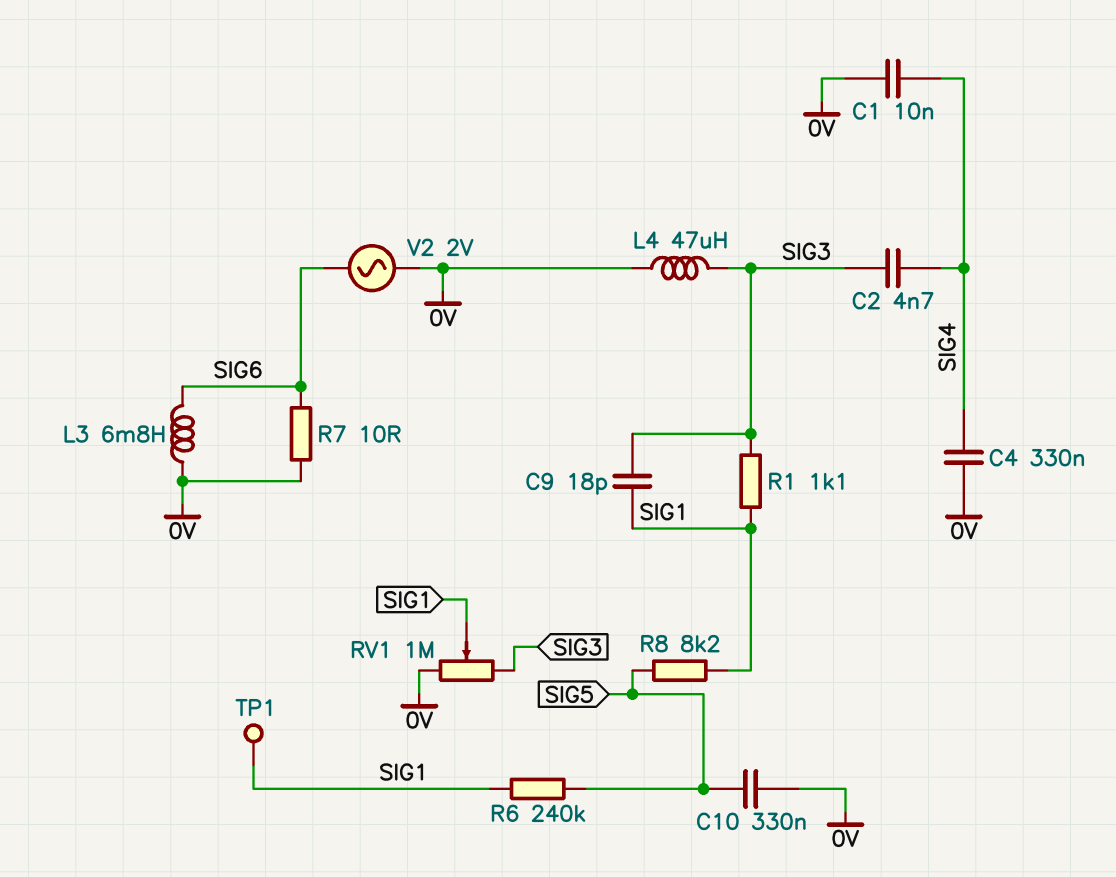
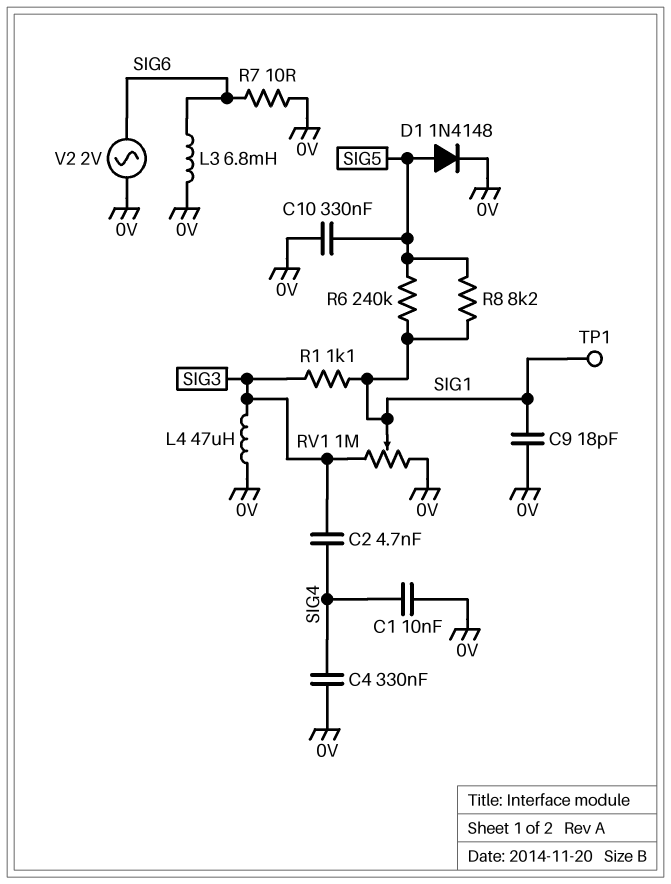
C9: 18pF (SIG1, SIG3) -> 18pF (0V, SIG1)
D1: none -> diode 1N4148 (A SIG5, K 0V)

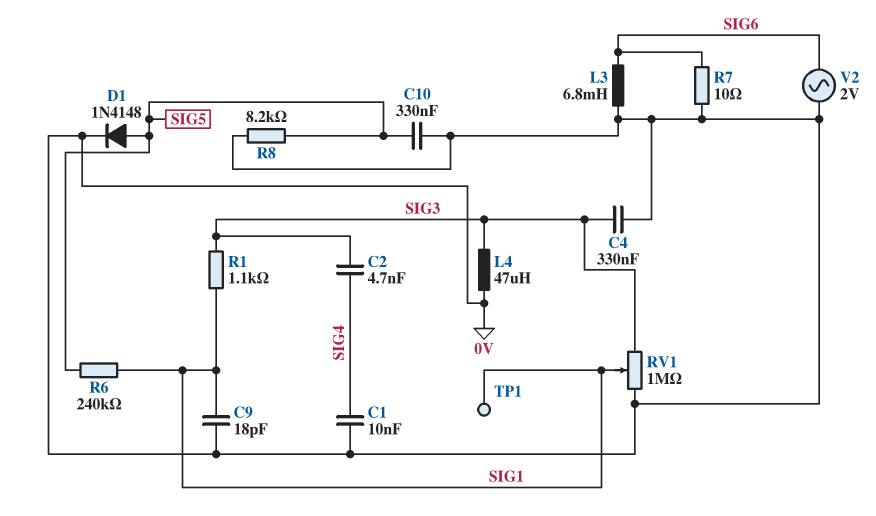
C4: 330nF (0V, SIG4) -> 330nF (0V, SIG3)
R8: 8.2k (SIG1, SIG5) -> 8.2k (0V, SIG5)

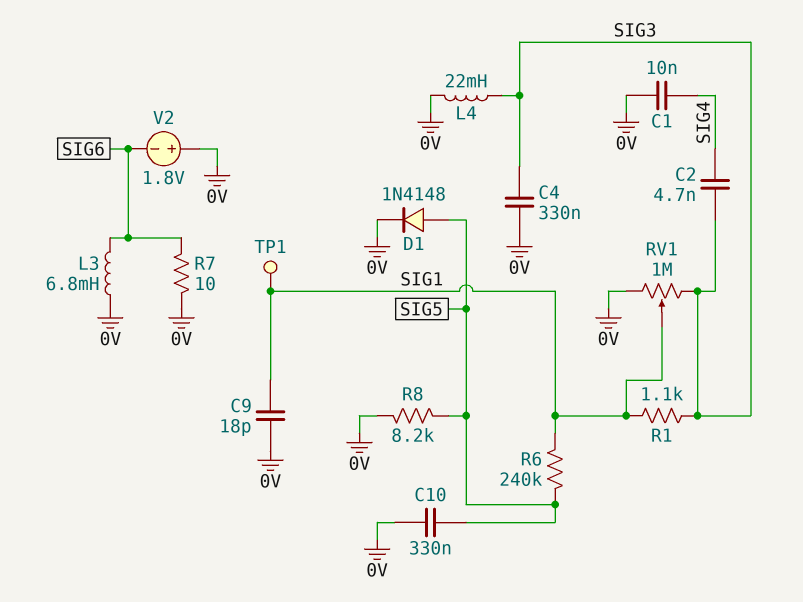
L4: 47uH (0V, SIG3) -> 22mH (0V, SIG3)
V2: AC 2V (0V, SIG6) -> 1.8V (plus 0V, minus SIG6)

